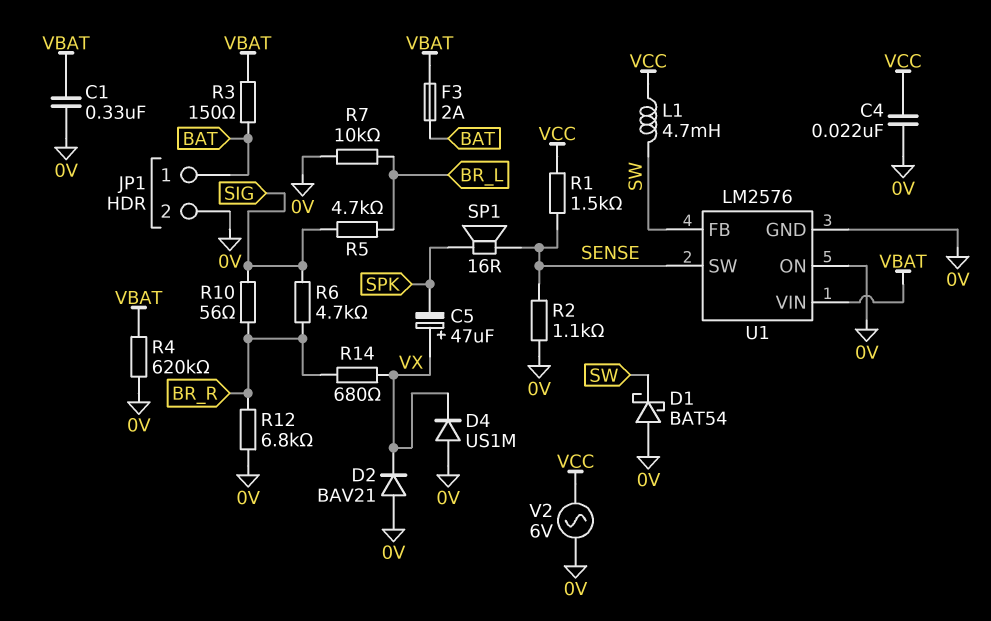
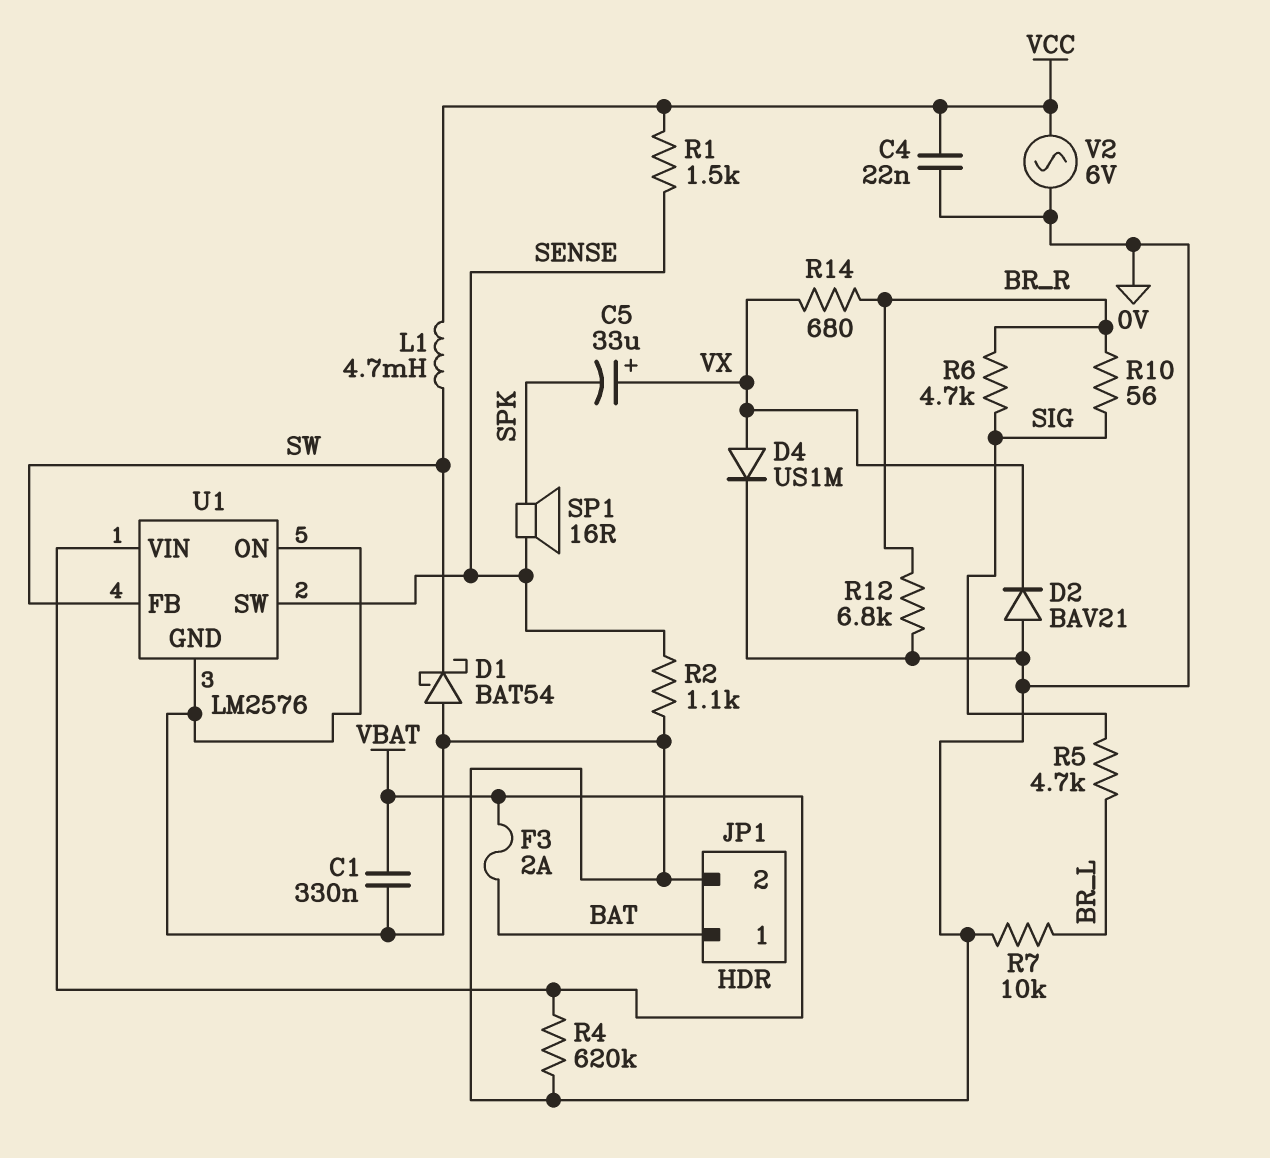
C5: 47uF (plus VX, minus SPK) -> 33uF (plus VX, minus SPK)
D4: diode US1M (A 0V, K VX) -> diode US1M (A VX, K 0V)
R3: 150 (BAT, VBAT) -> none

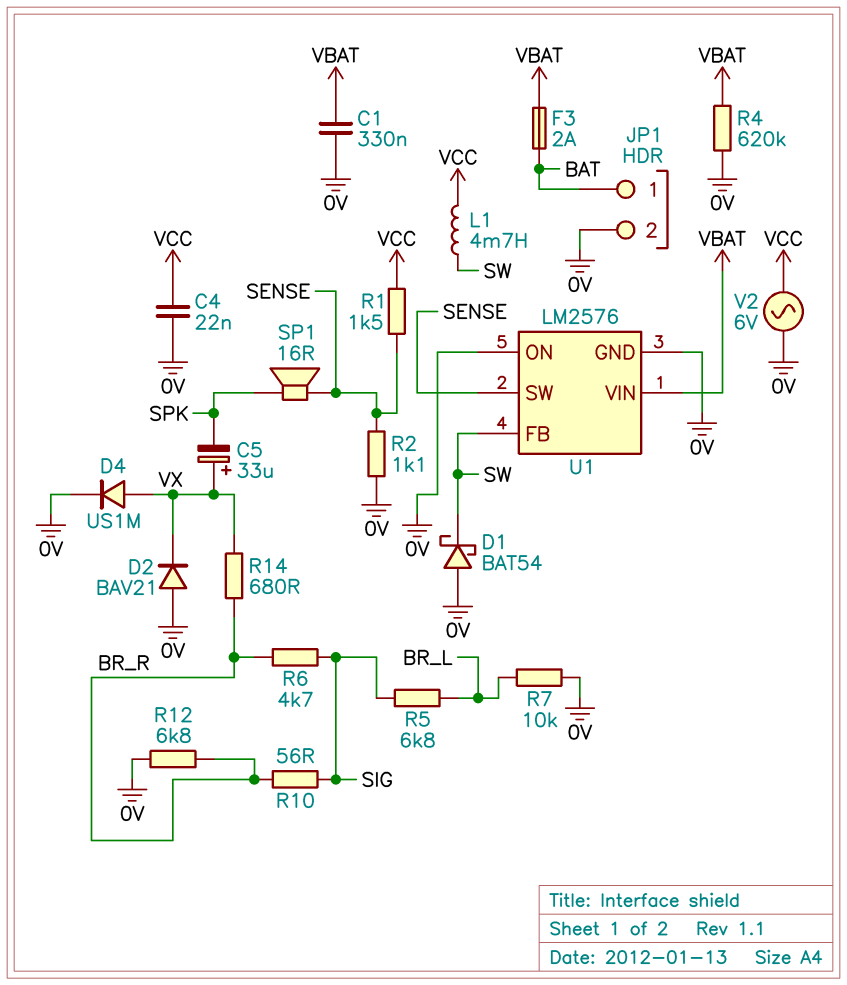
R5: 4.7k (BR_L, SIG) -> 6.8k (BR_L, SIG)

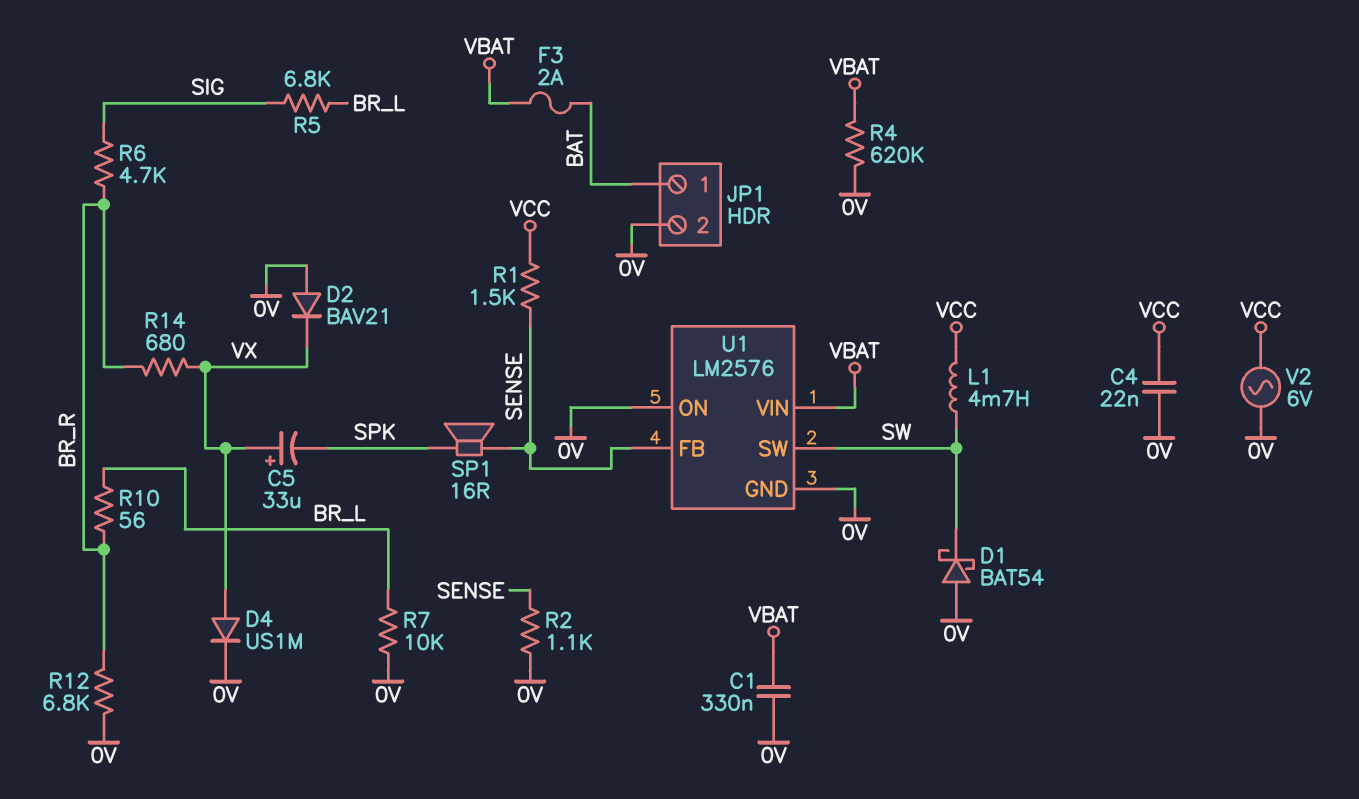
R10: 56 (BR_R, SIG) -> 56 (BR_L, BR_R)
U1 pin FB: SW -> SENSE
U1 pin SW: SENSE -> SW

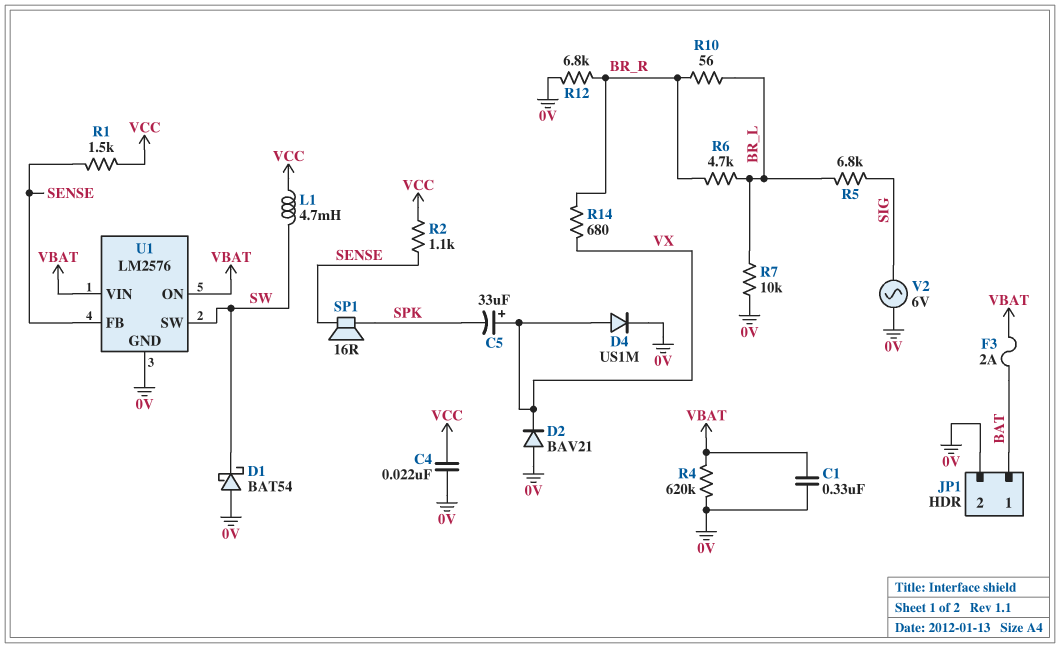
R2: 1.1k (0V, SENSE) -> 1.1k (SENSE, VCC)
R6: 4.7k (BR_R, SIG) -> 4.7k (BR_L, BR_R)
U1 pin ON: 0V -> VBAT
V2: AC 6V (0V, VCC) -> AC 6V (0V, SIG)

